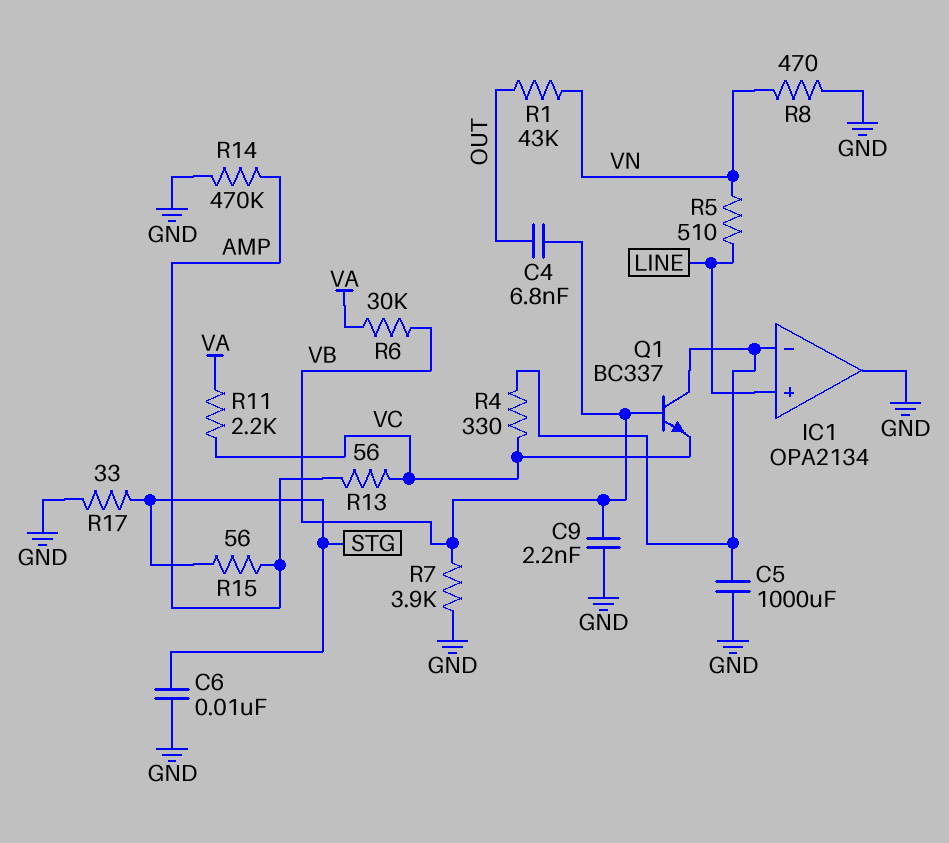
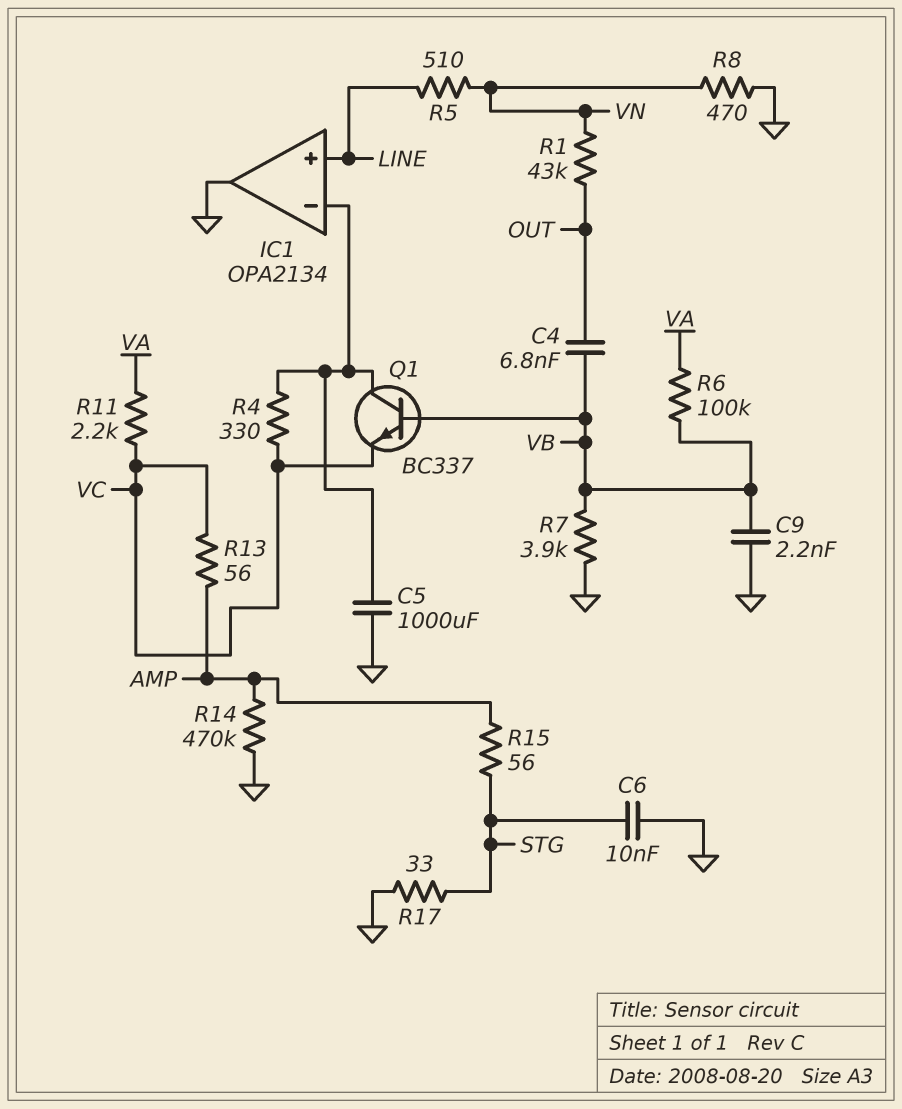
R6: 30k (VA, VB) -> 100k (VA, VB)

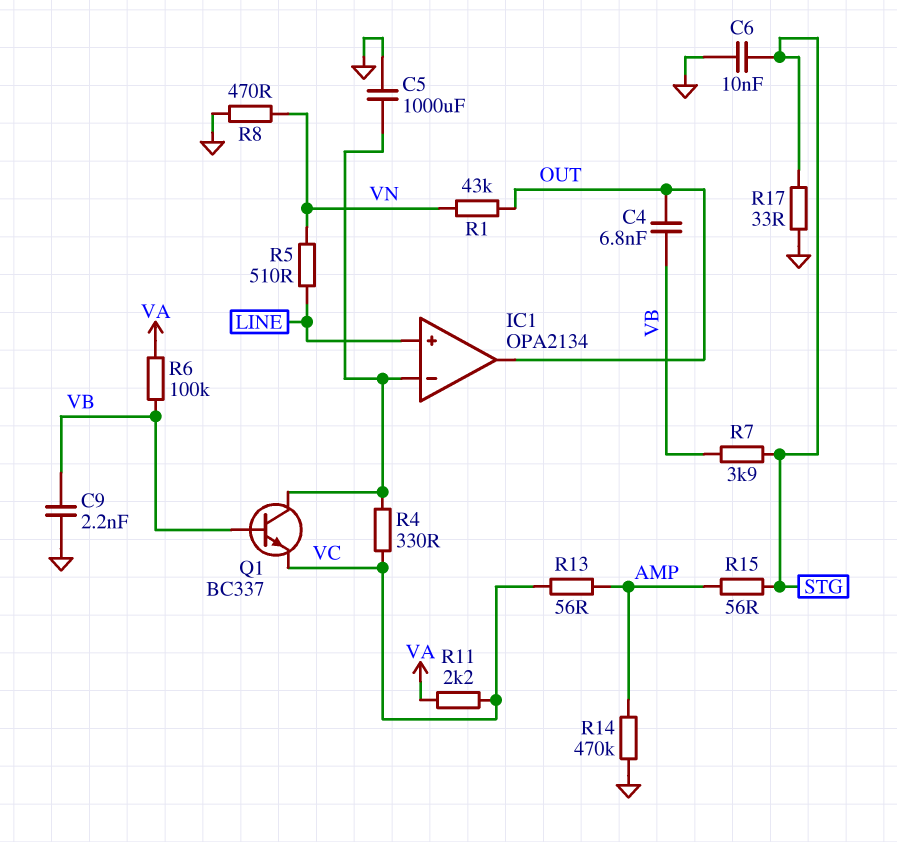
IC1 pin out: GND -> OUT
R7: 3.9k (GND, VB) -> 3.9k (STG, VB)

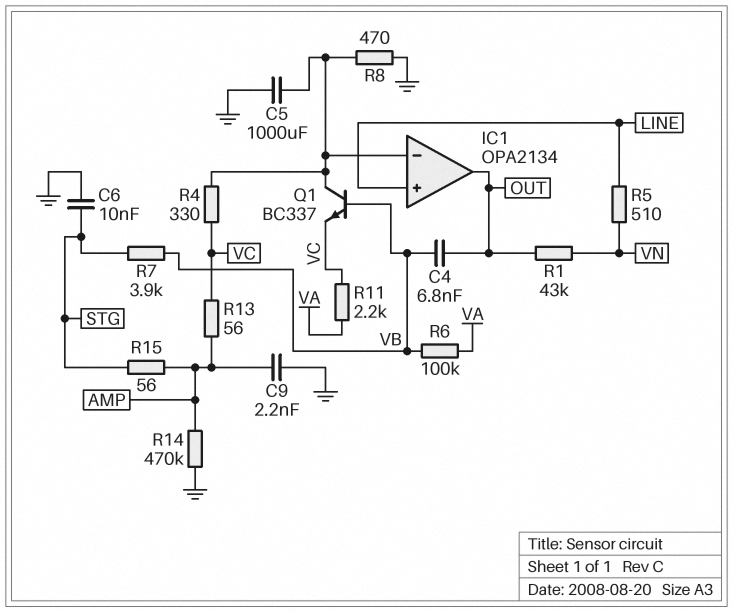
C9: 2.2nF (GND, VB) -> 2.2nF (AMP, GND)
R8: 470 (GND, VN) -> 470 (GND, IC1/in-)
R17: 33 (GND, STG) -> none

